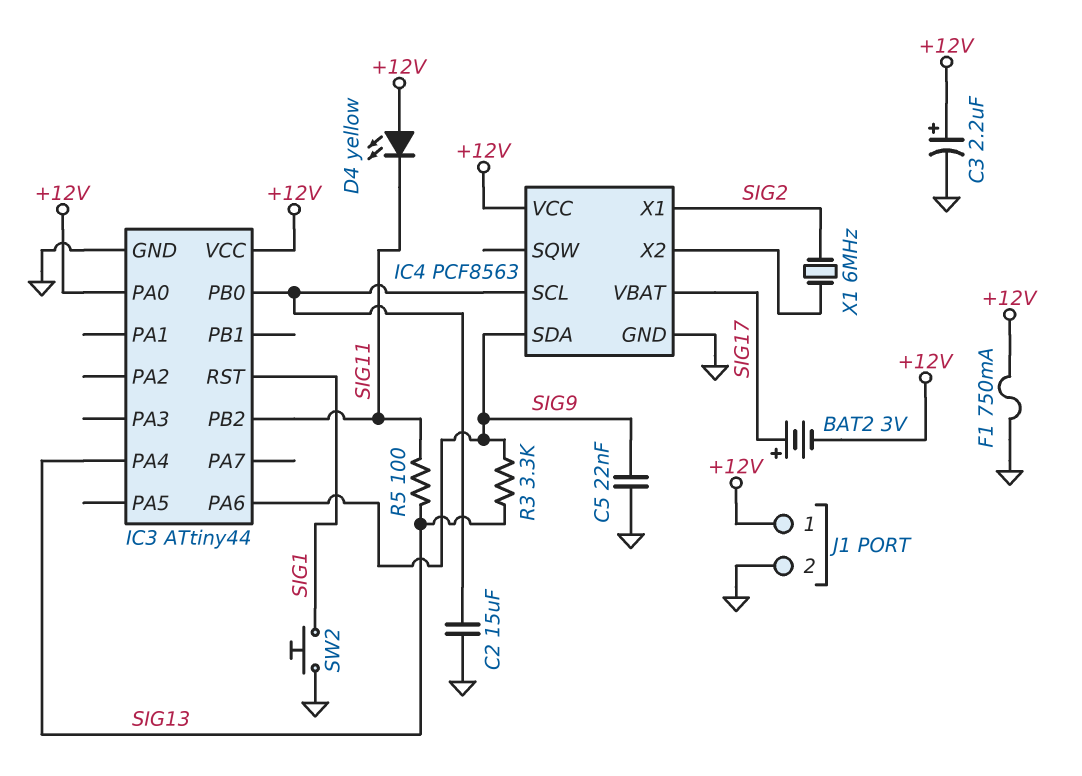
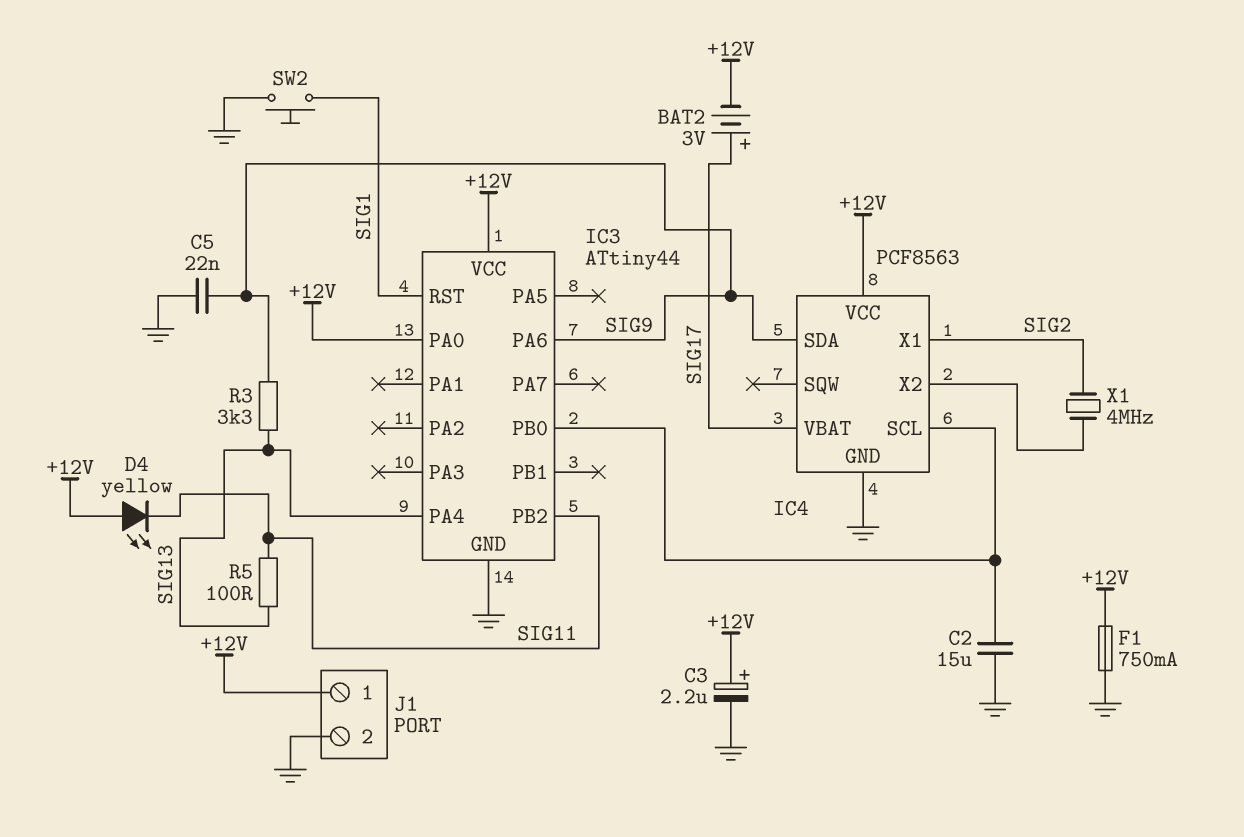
X1: 6MHz (IC4/X2, SIG2) -> 4MHz (IC4/X2, SIG2)

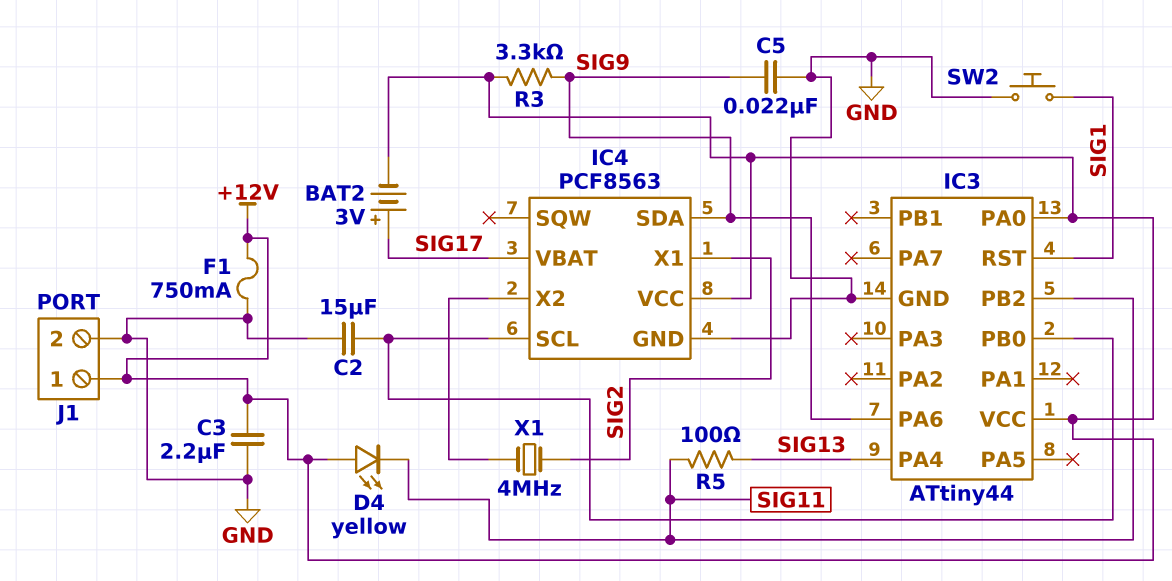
C3: 2.2uF (plus +12V, minus GND) -> 2.2uF (+12V, GND)
R3: 3.3k (SIG9, SIG13) -> 3.3k (+12V, SIG9)

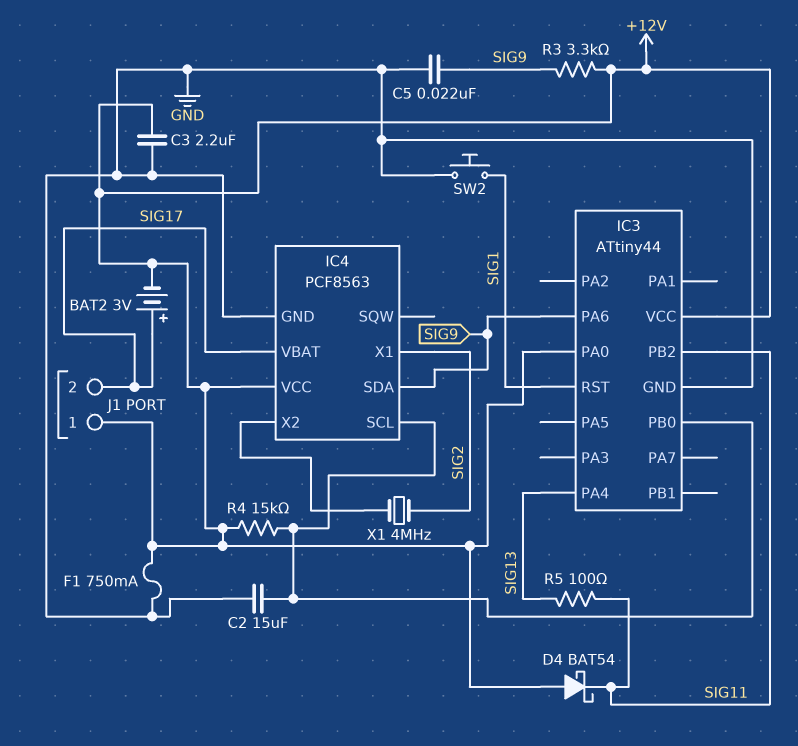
D4: LED yellow (A +12V, K SIG11) -> schottky BAT54 (A +12V, K SIG11)
J1 pin 2: GND -> SIG17
R4: none -> 15k (+12V, IC3/PB0)

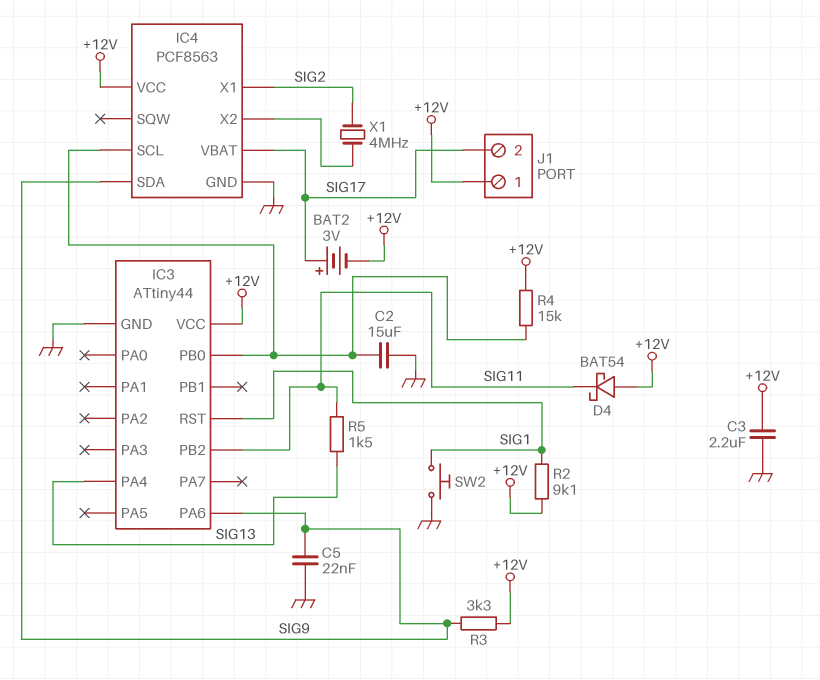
F1: 750mA (+12V, GND) -> none
IC3 pin PA0: +12V -> none
R2: none -> 9.1k (+12V, SIG1)
R5: 100 (SIG11, SIG13) -> 1.5k (SIG11, SIG13)

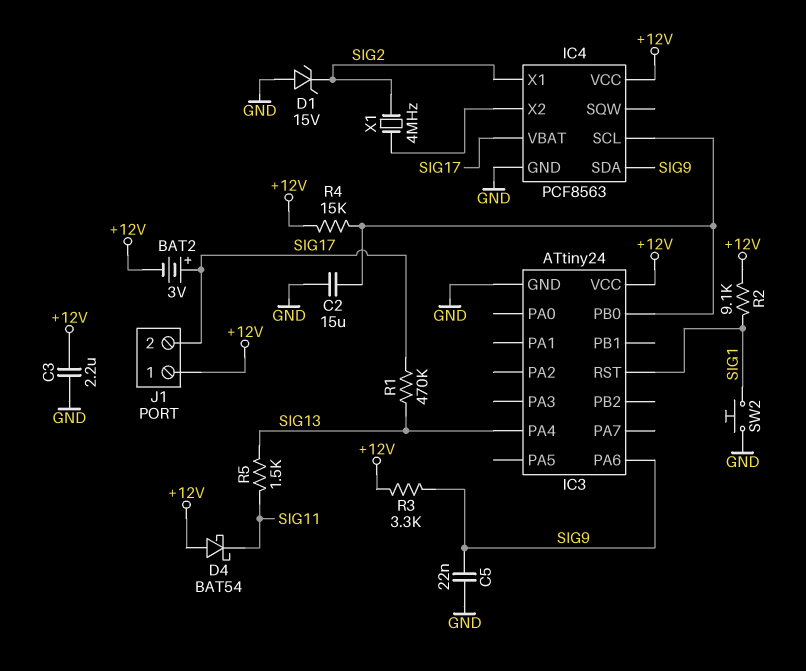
D1: none -> zener 15V (A GND, K SIG2)
IC3: ATtiny44 -> ATtiny24
IC3 pin PB2: SIG11 -> none
R1: none -> 470k (SIG13, SIG17)

